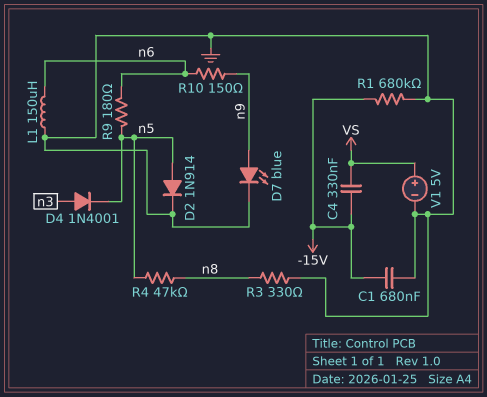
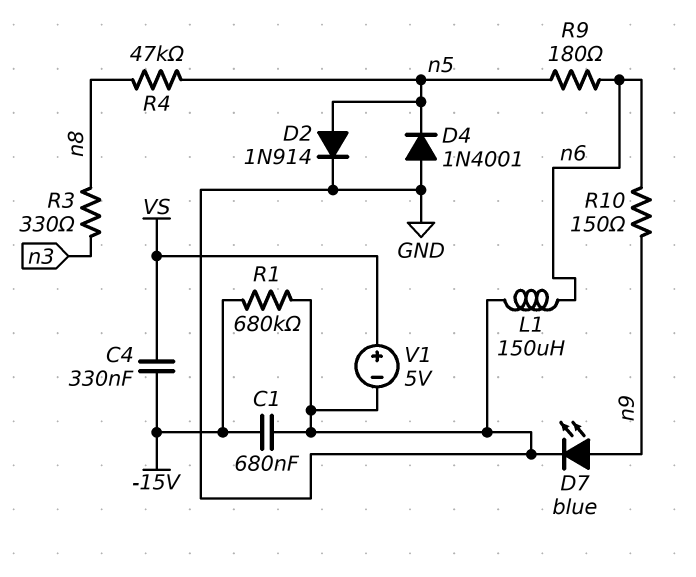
D4: diode 1N4001 (A n3, K n5) -> diode 1N4001 (A GND, K n5)
R3: 330 (GND, n8) -> 330 (n3, n8)

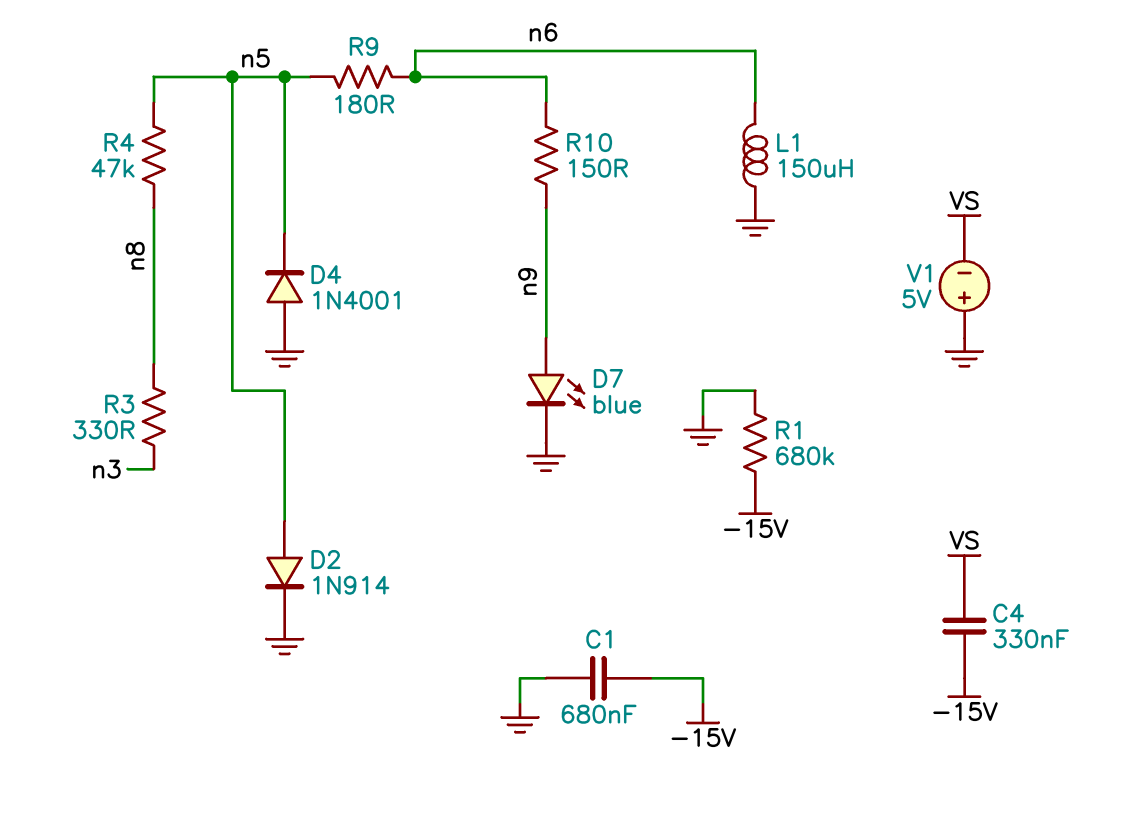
V1: 5V (plus VS, minus GND) -> 5V (plus GND, minus VS)

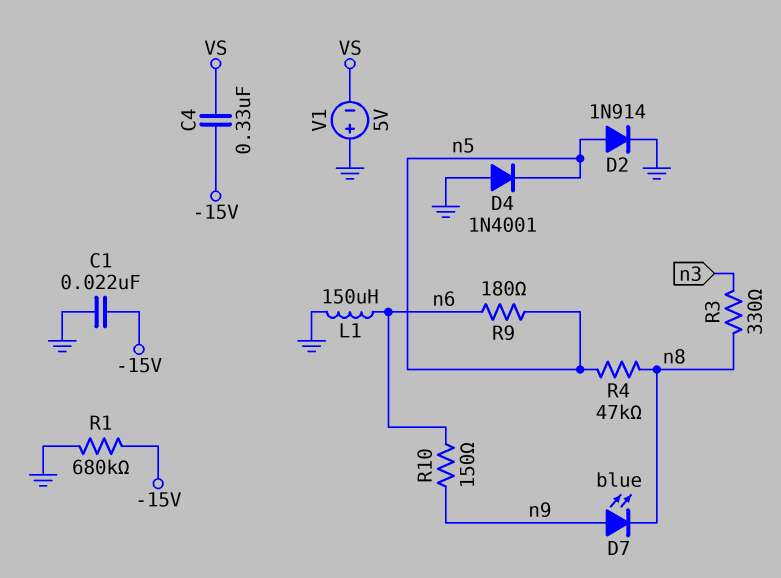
C1: 680nF (-15V, GND) -> 22nF (-15V, GND)
D7: LED blue (A n9, K GND) -> LED blue (A n9, K n8)

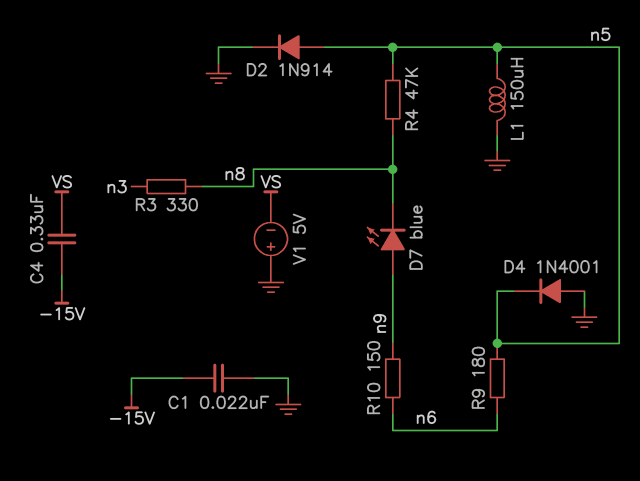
L1: 150uH (GND, n6) -> 150uH (GND, n5)
R1: 680k (-15V, GND) -> none

